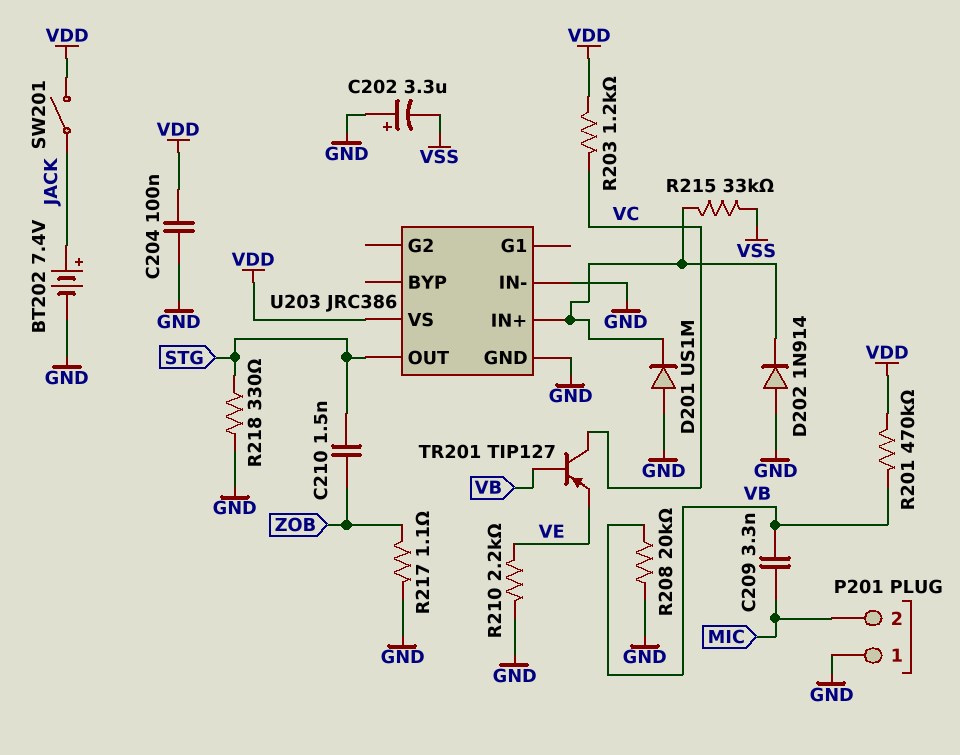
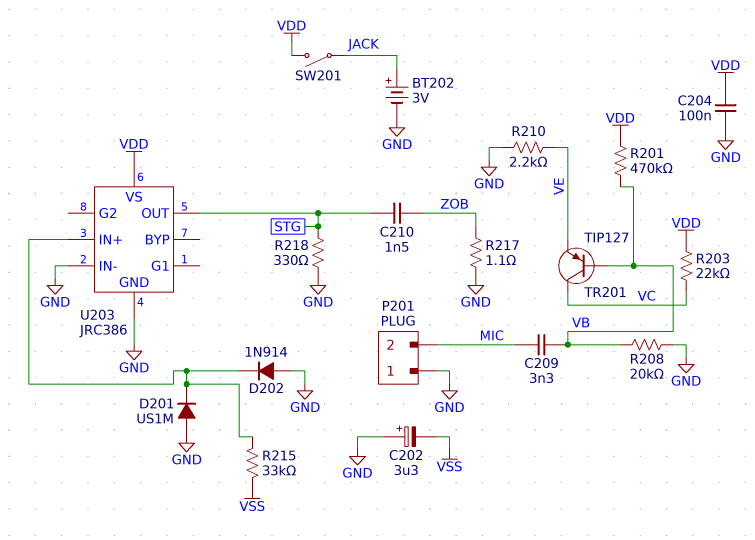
BT202: 7.4V (plus JACK, minus GND) -> 3V (plus JACK, minus GND)
R203: 1.2k (VC, VDD) -> 22k (VC, VDD)

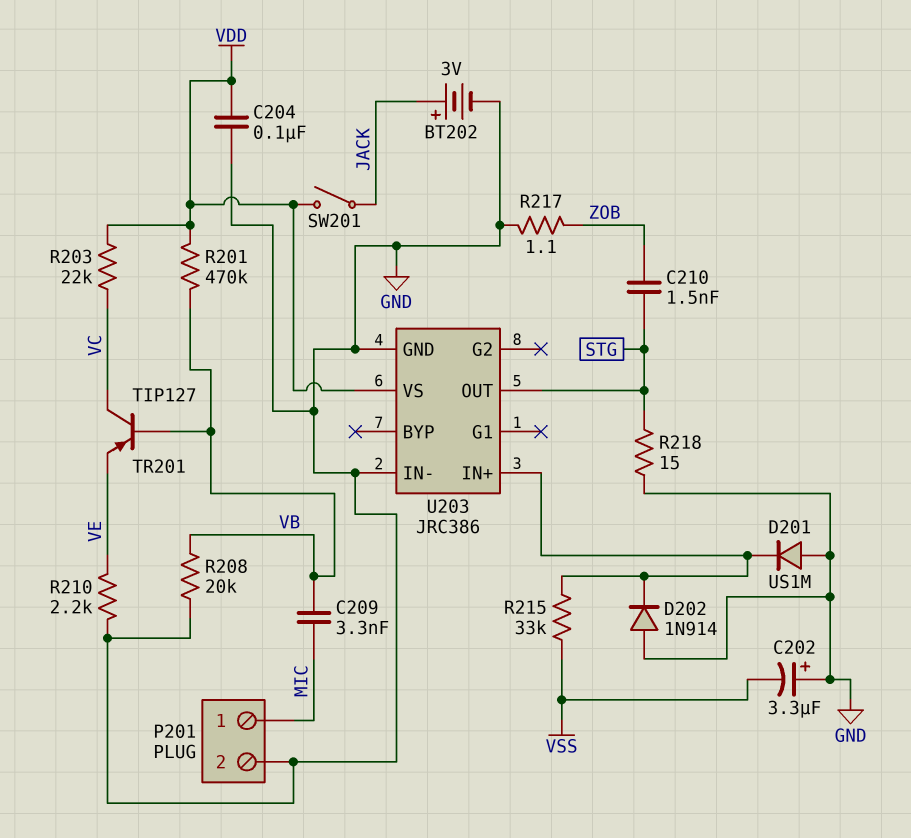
P201 pin 1: GND -> MIC
P201 pin 2: MIC -> GND
R218: 330 (GND, STG) -> 15 (GND, STG)

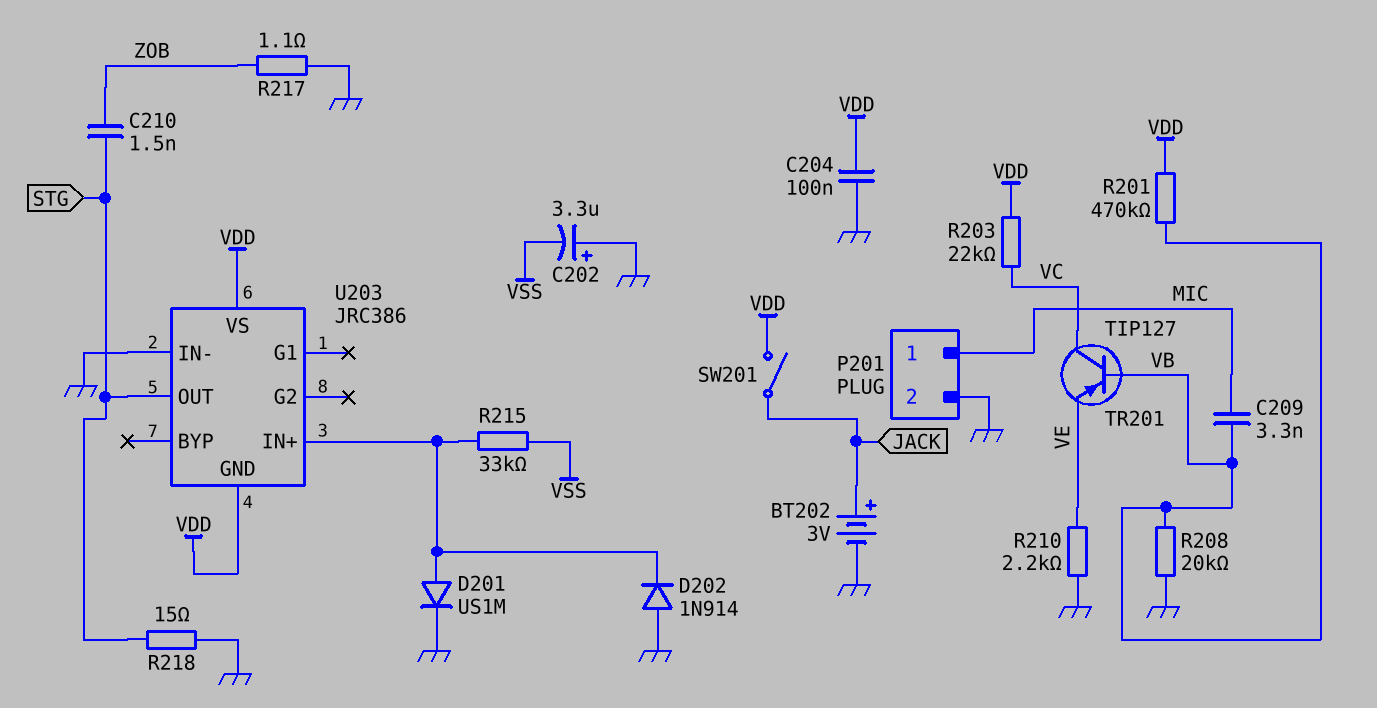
D201: diode US1M (A GND, K U203/IN+) -> diode US1M (A U203/IN+, K GND)
U203 pin GND: GND -> VDD

